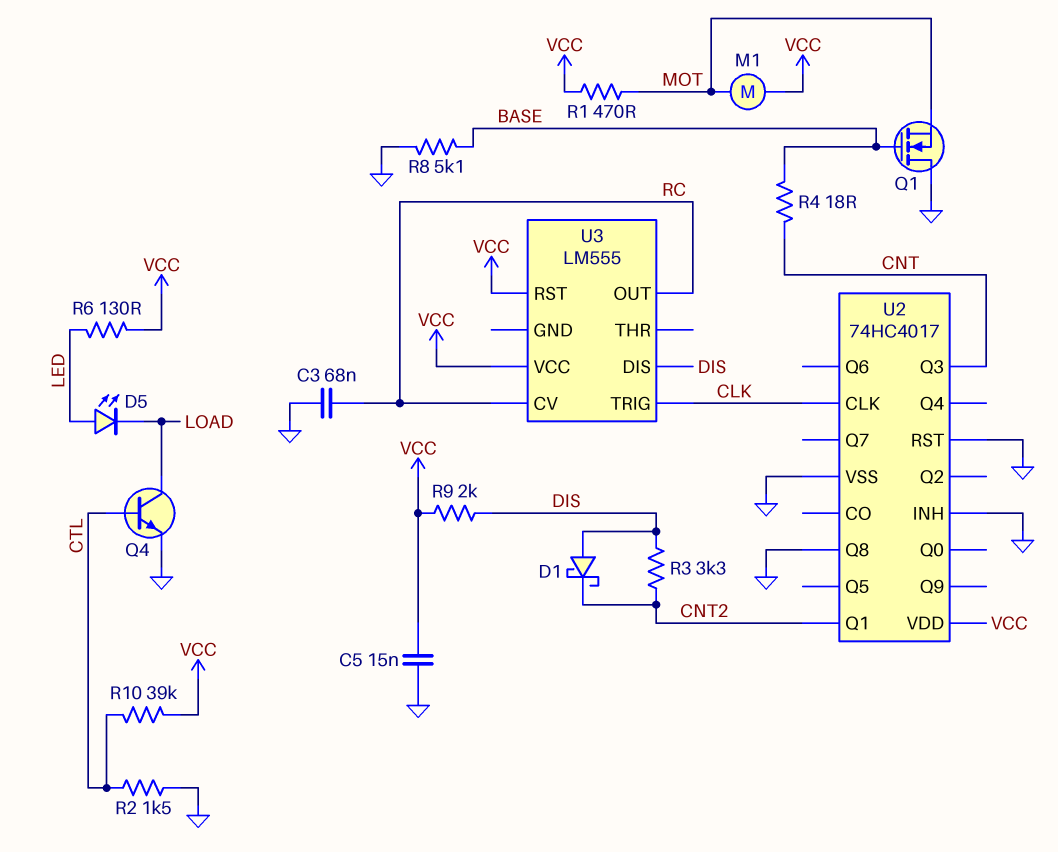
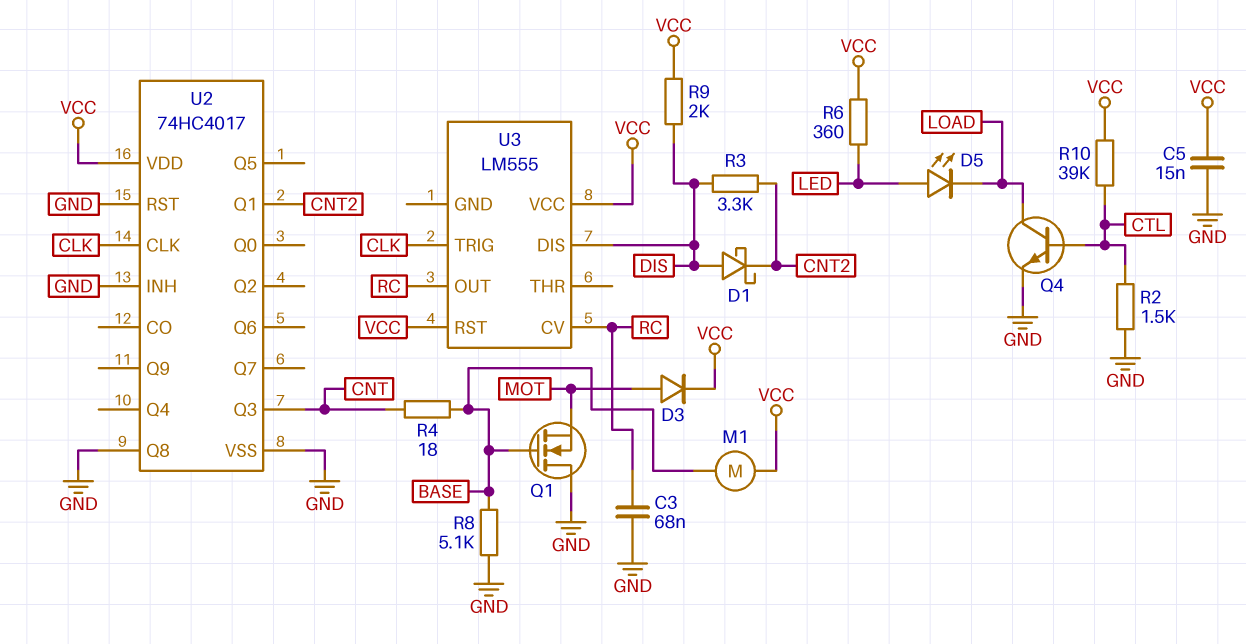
D3: none -> diode (A MOT, K VCC)
M1: motor (MOT, VCC) -> motor (BASE, VCC)
R1: 470 (MOT, VCC) -> none
R6: 130 (LED, VCC) -> 360 (LED, VCC)

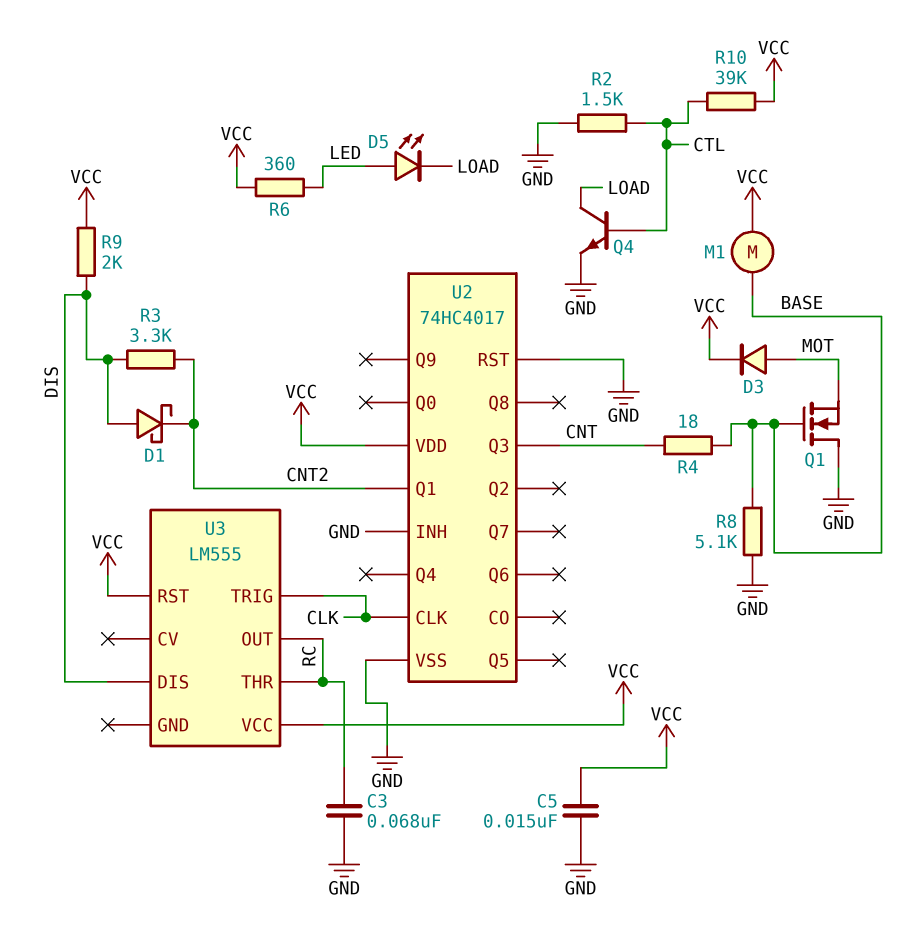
U2 pin Q8: GND -> none
U3 pin CV: RC -> none
U3 pin THR: none -> RC

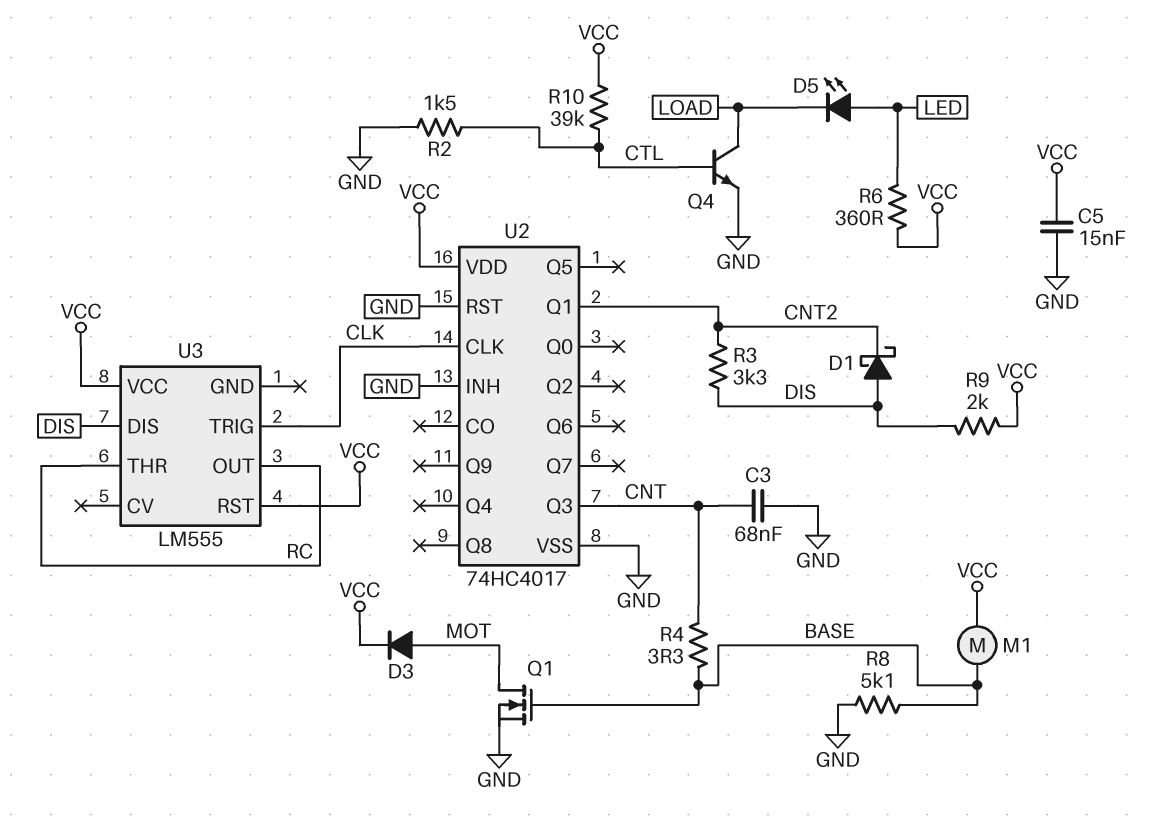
C3: 68nF (GND, RC) -> 68nF (CNT, GND)
Q1: NMOS (G BASE, D GND, S MOT) -> NMOS (G BASE, D MOT, S GND)
R4: 18 (BASE, CNT) -> 3.3 (BASE, CNT)

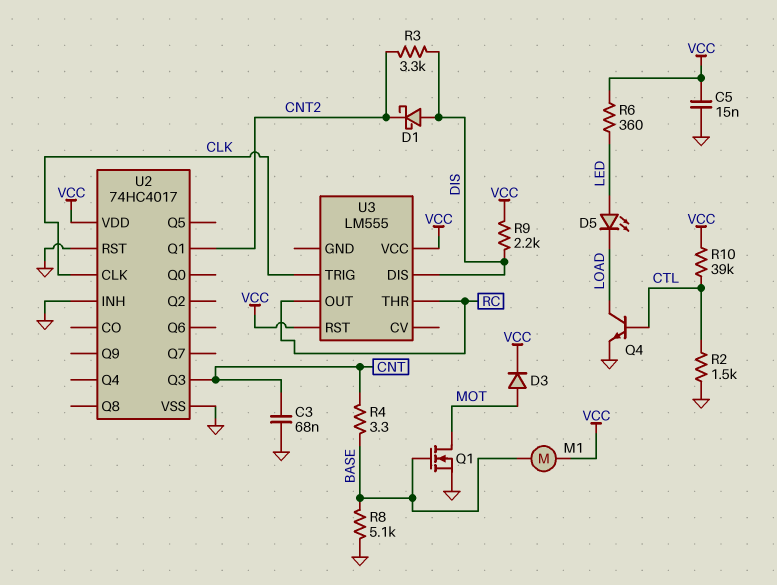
R9: 2k (DIS, VCC) -> 2.2k (DIS, VCC)

